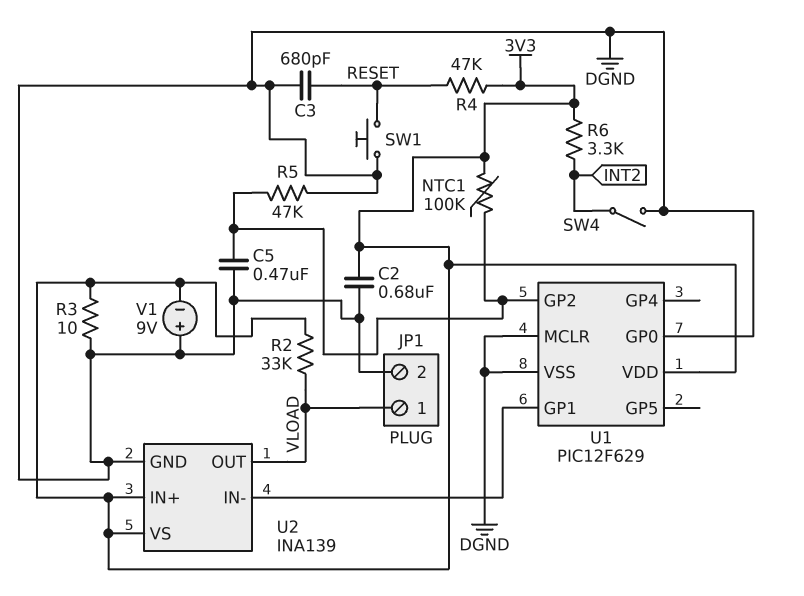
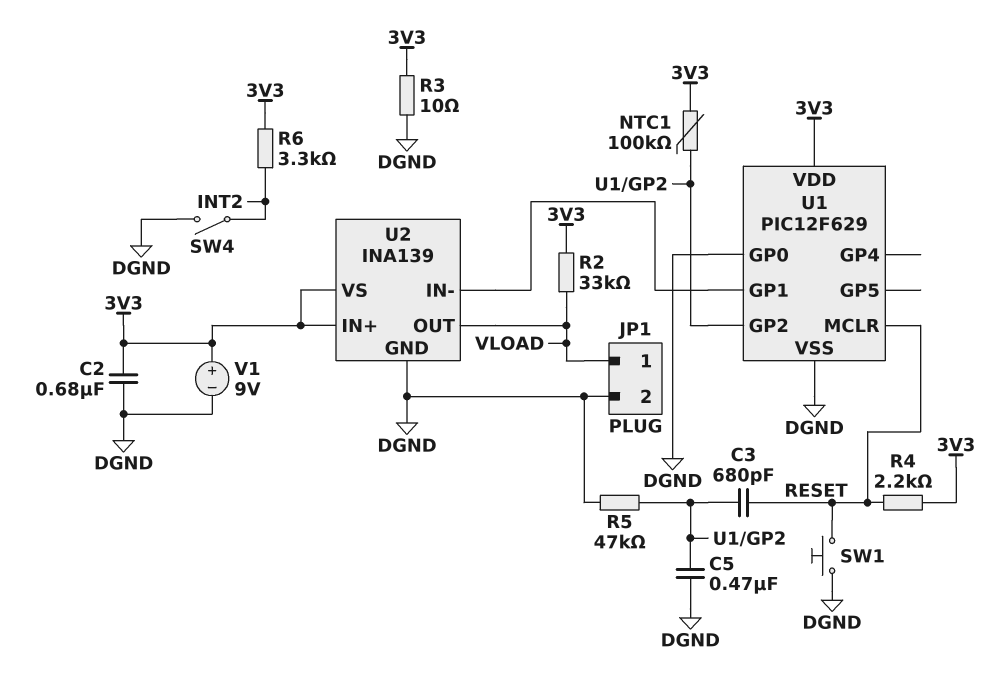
C3: 680pF (DGND, RESET) -> 680pF (RESET, U1/GP2)
R4: 47k (3V3, RESET) -> 2.2k (3V3, RESET)
U1 pin MCLR: DGND -> RESET
V1: 9V (plus DGND, minus 3V3) -> 9V (plus 3V3, minus DGND)

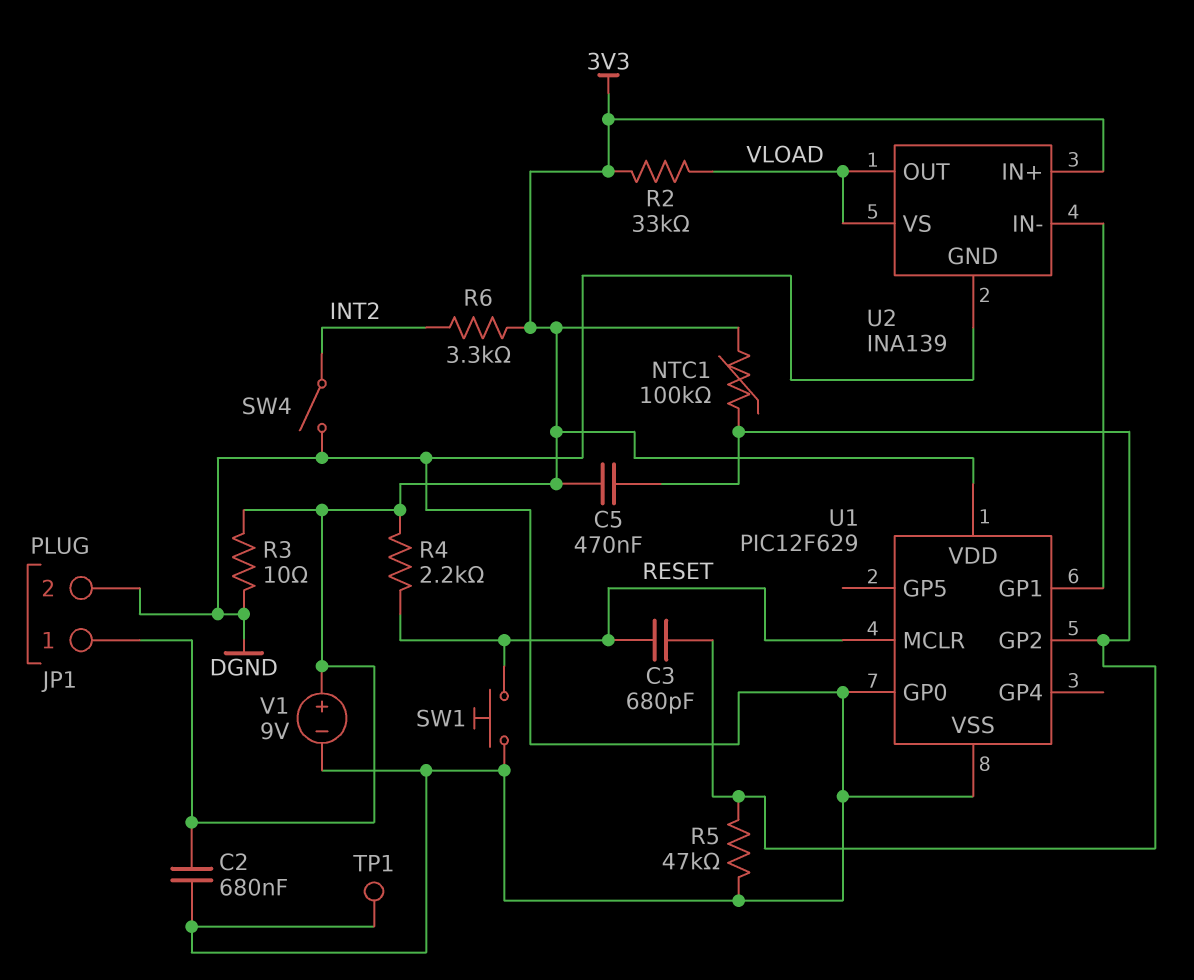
C5: 470nF (DGND, U1/GP2) -> 470nF (3V3, U1/GP2)
JP1 pin 1: VLOAD -> 3V3
TP1: none -> test point (DGND)
U2 pin VS: 3V3 -> VLOAD

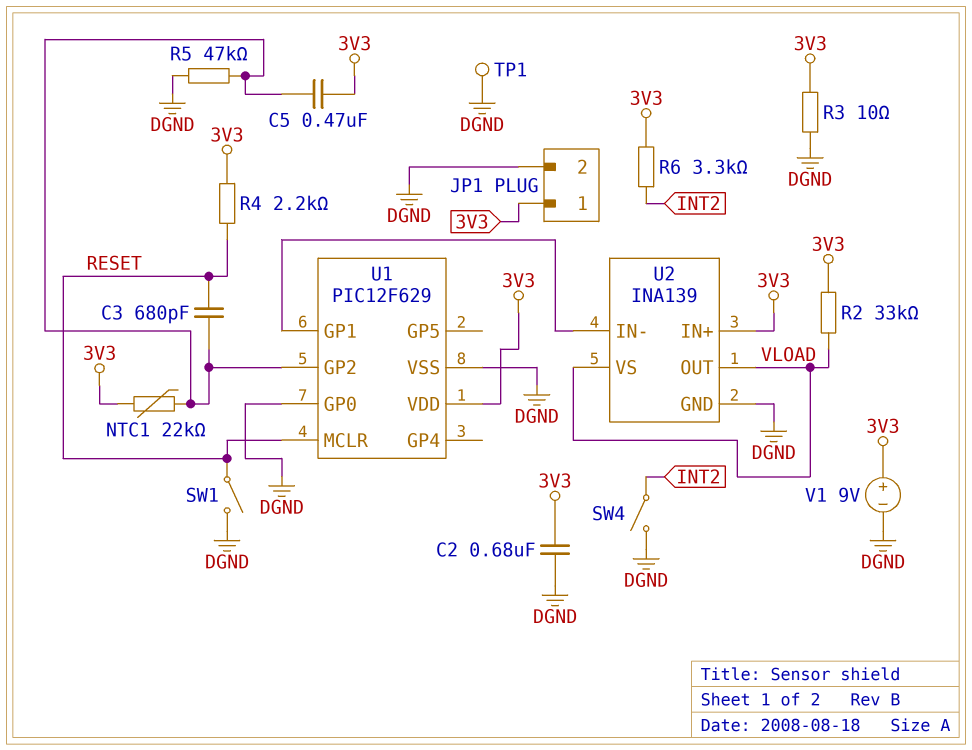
NTC1: 100k (3V3, U1/GP2) -> 22k (3V3, U1/GP2)
SW1: button (DGND, RESET) -> switch (DGND, RESET)

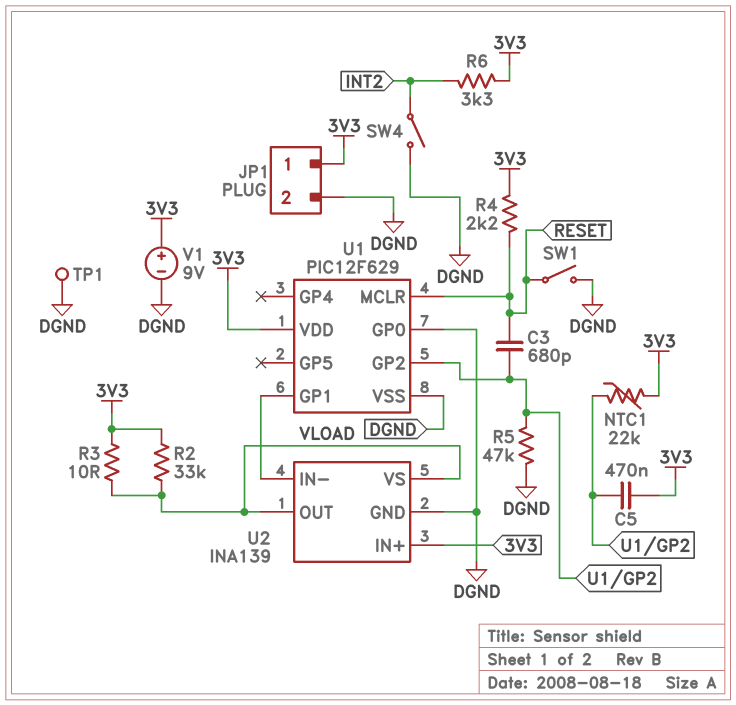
C2: 680nF (3V3, DGND) -> none
R3: 10 (3V3, DGND) -> 10 (3V3, VLOAD)

